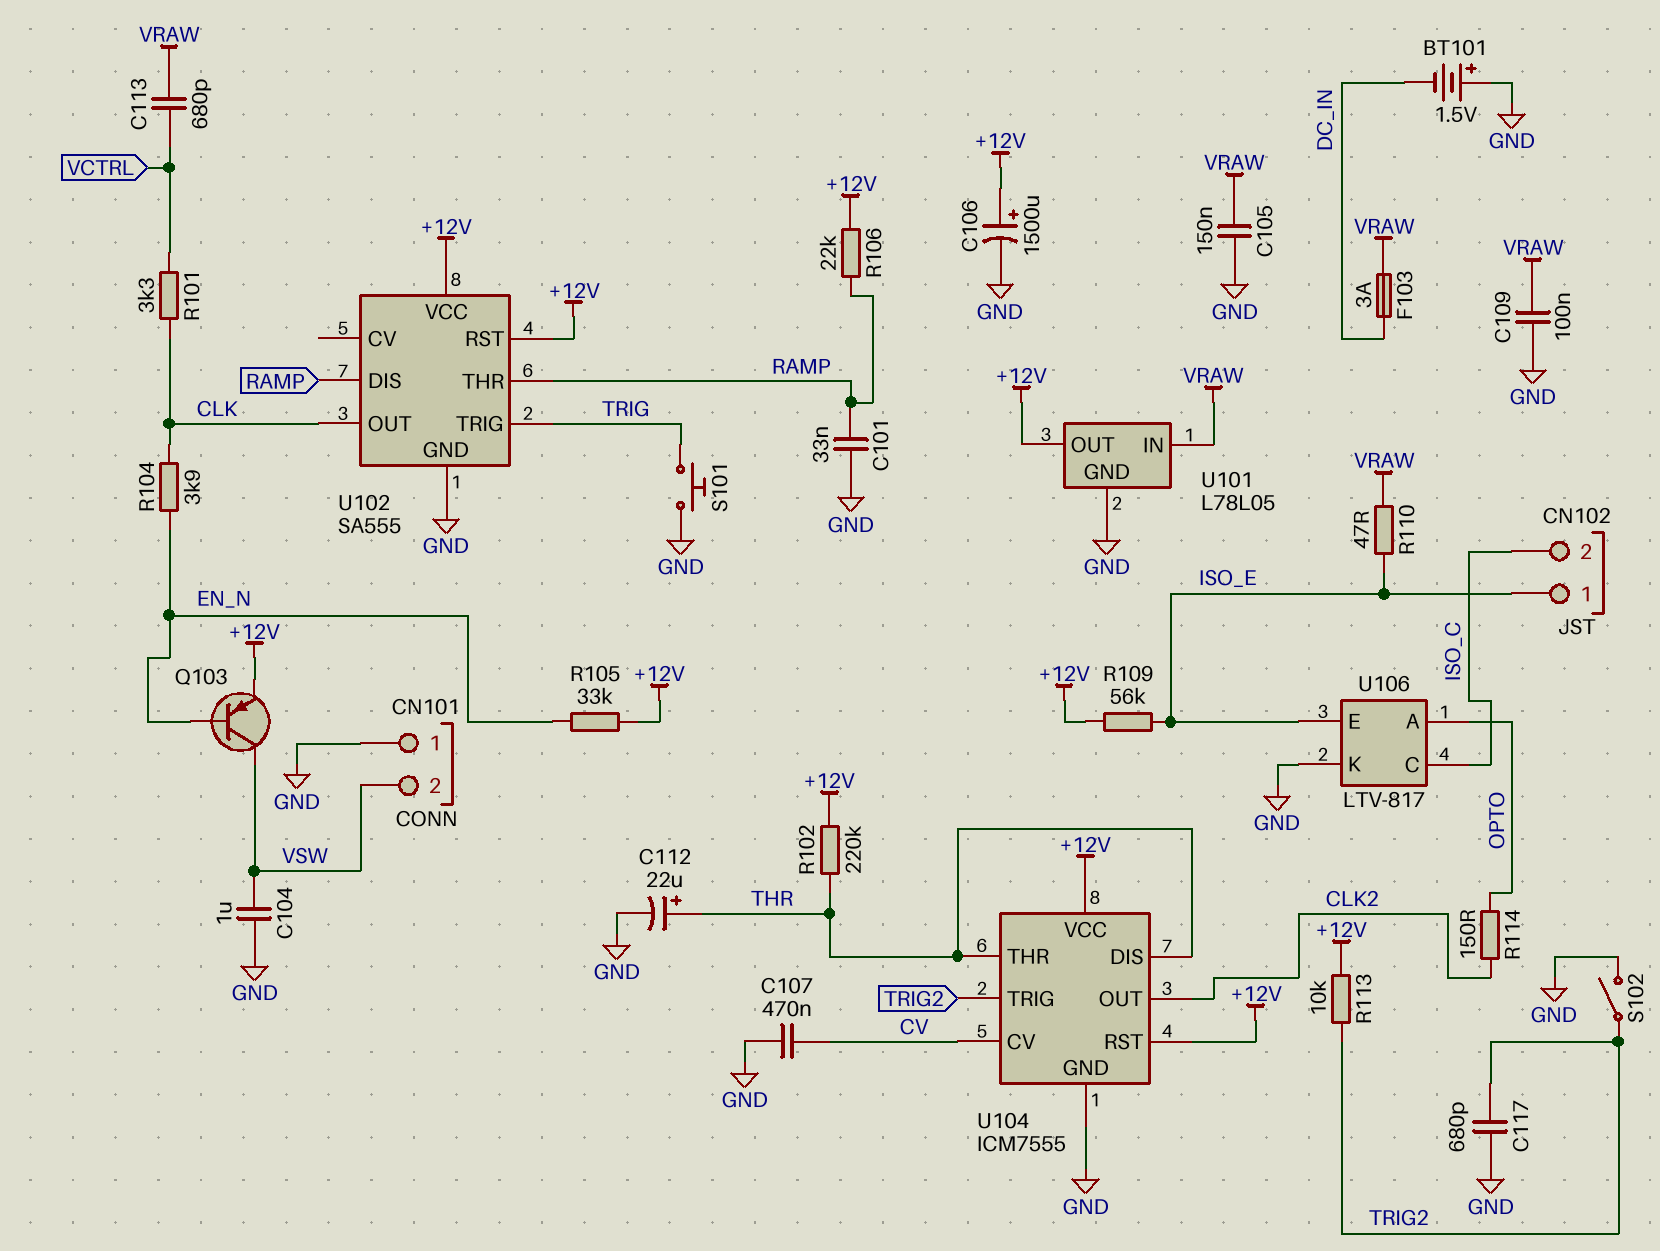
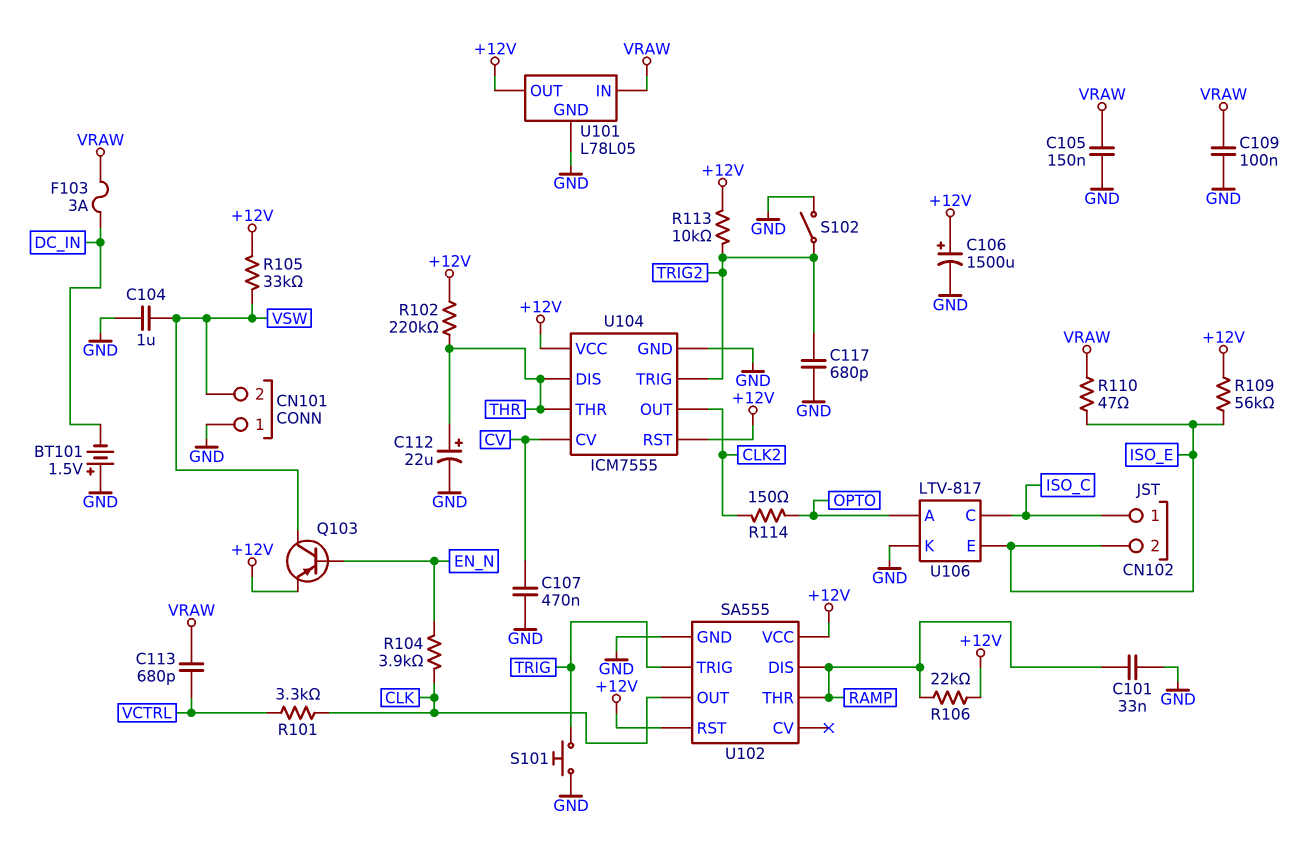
CN102 pin 1: ISO_E -> ISO_C
CN102 pin 2: ISO_C -> ISO_E
R105: 33k (+12V, EN_N) -> 33k (+12V, VSW)

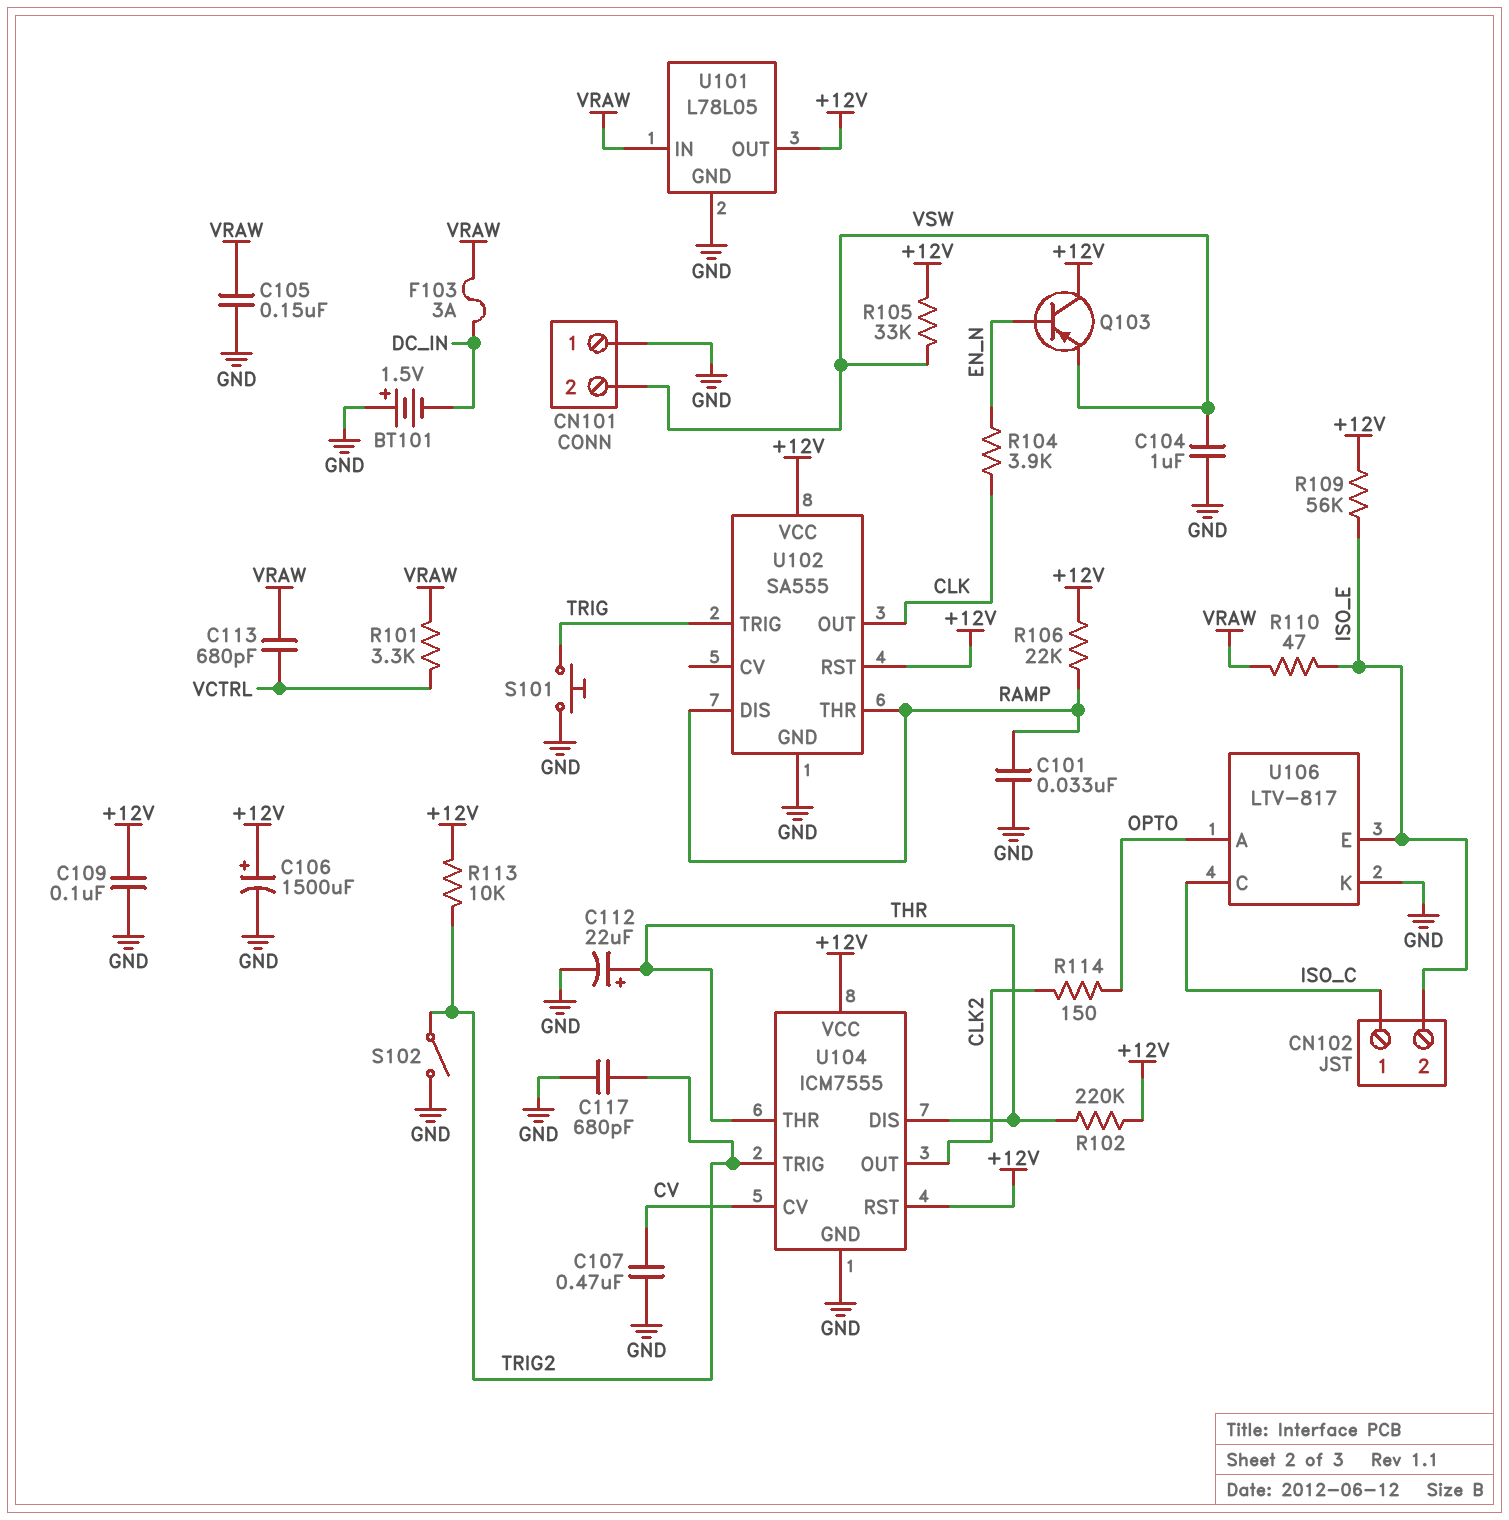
C109: 100nF (GND, VRAW) -> 100nF (+12V, GND)
Q103: PNP (B EN_N, C VSW, E +12V) -> PNP (B EN_N, C +12V, E VSW)
R101: 3.3k (CLK, VCTRL) -> 3.3k (VCTRL, VRAW)

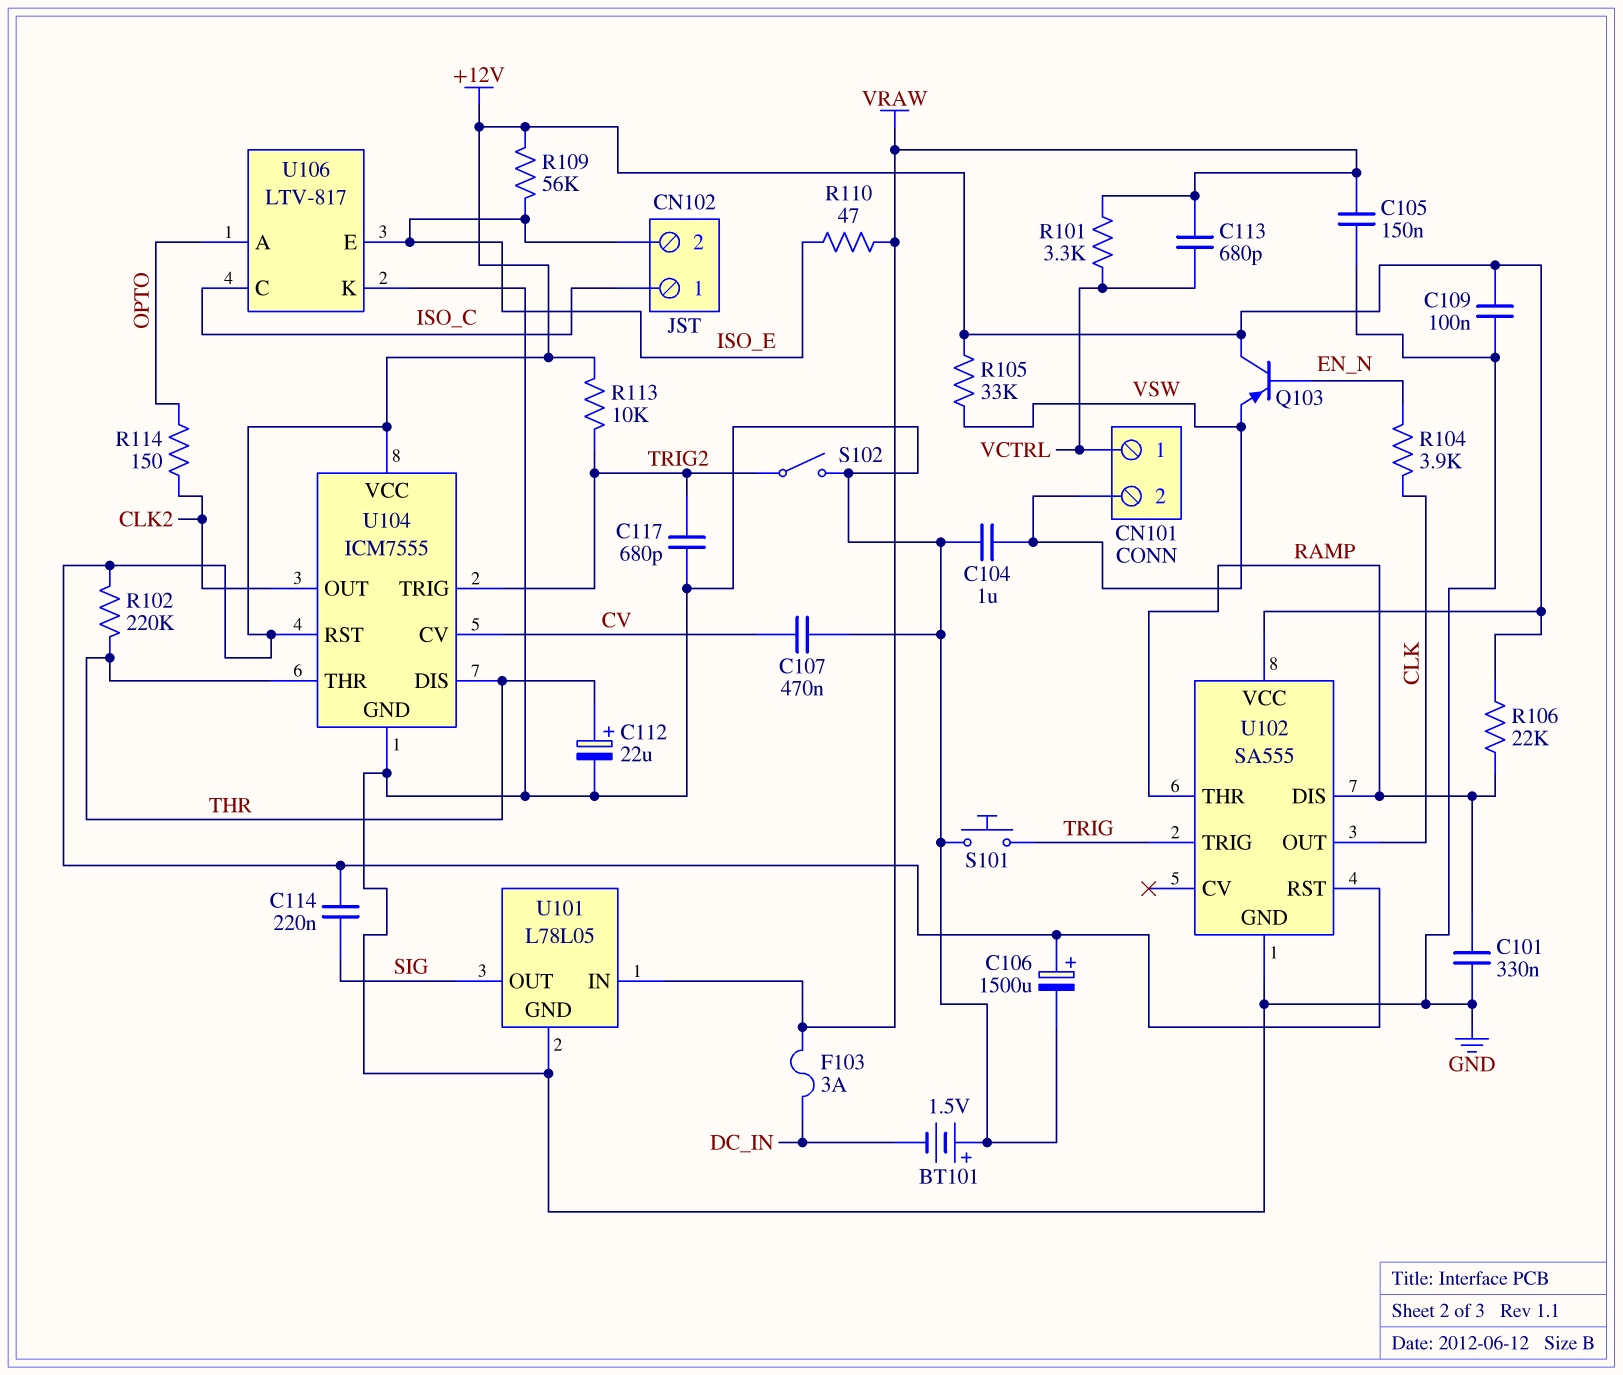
C101: 33nF (GND, RAMP) -> 330nF (GND, RAMP)
C114: none -> 220nF (+12V, SIG)
CN101 pin 1: GND -> VCTRL
U101 pin OUT: +12V -> SIG

